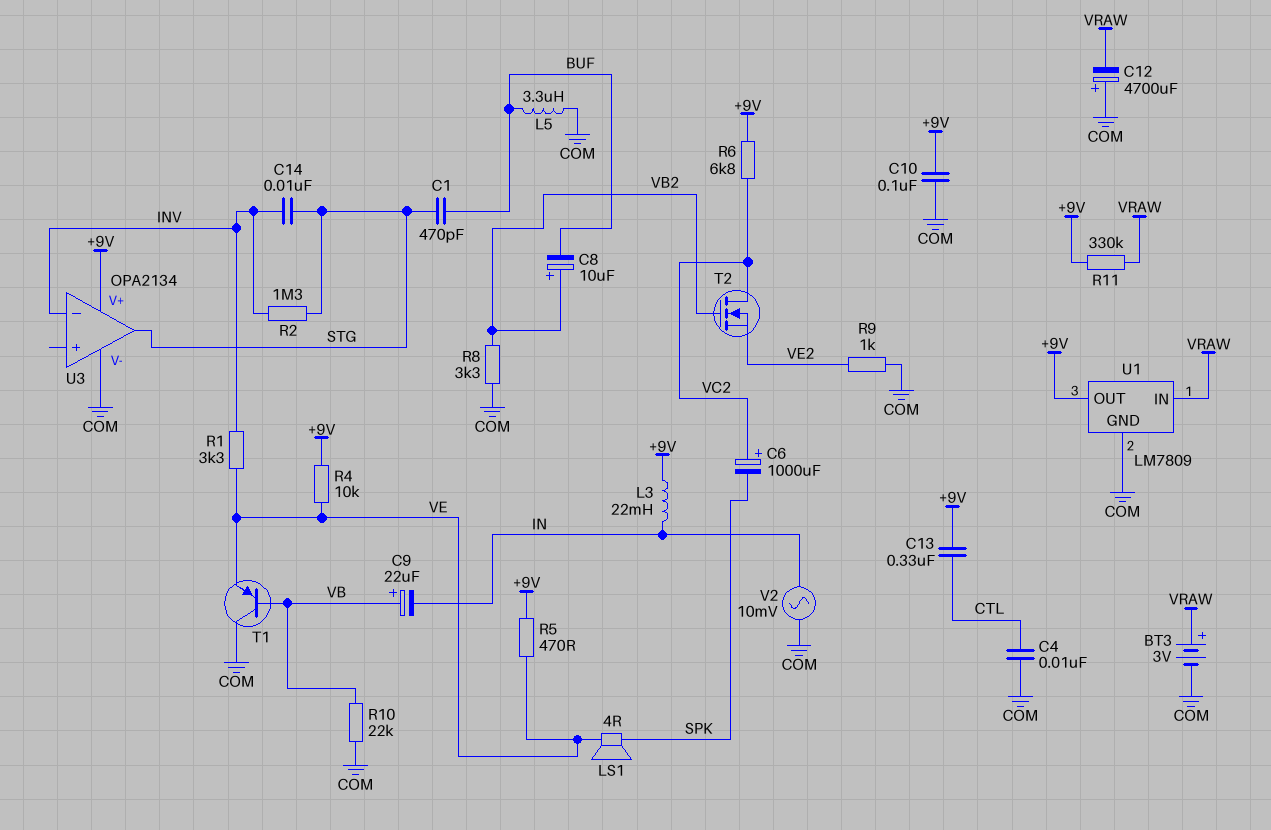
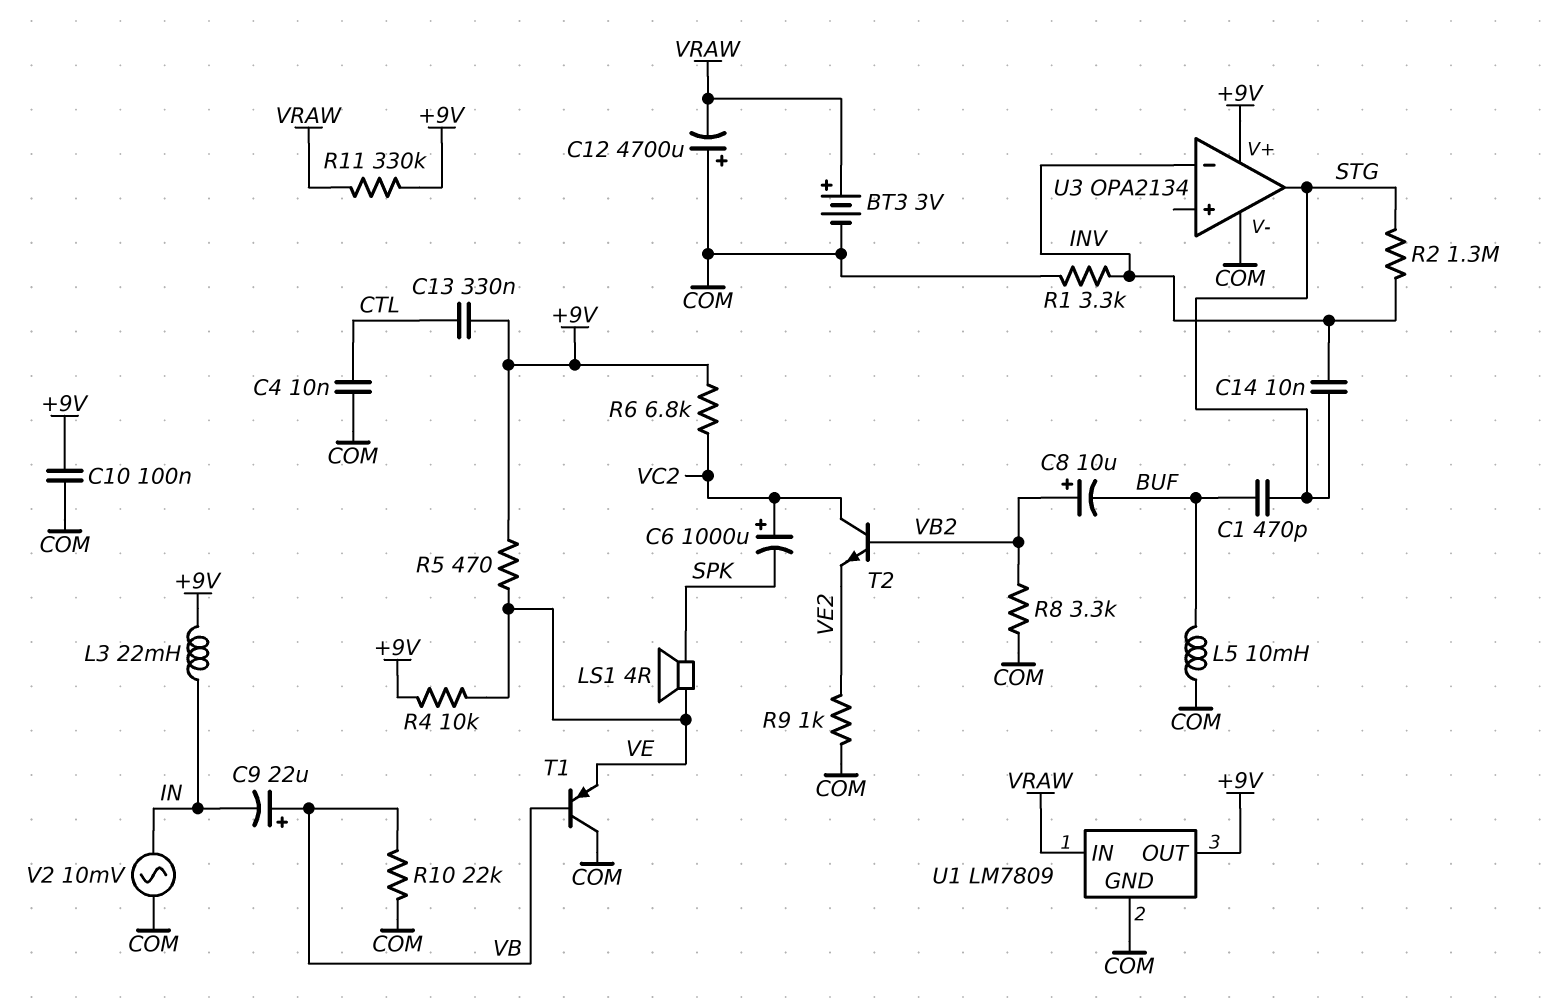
L5: 3.3uH (BUF, COM) -> 10mH (BUF, COM)
R1: 3.3k (INV, VE) -> 3.3k (COM, INV)
T2: NMOS (G VB2, D VC2, S VE2) -> NPN (B VB2, C VC2, E VE2)

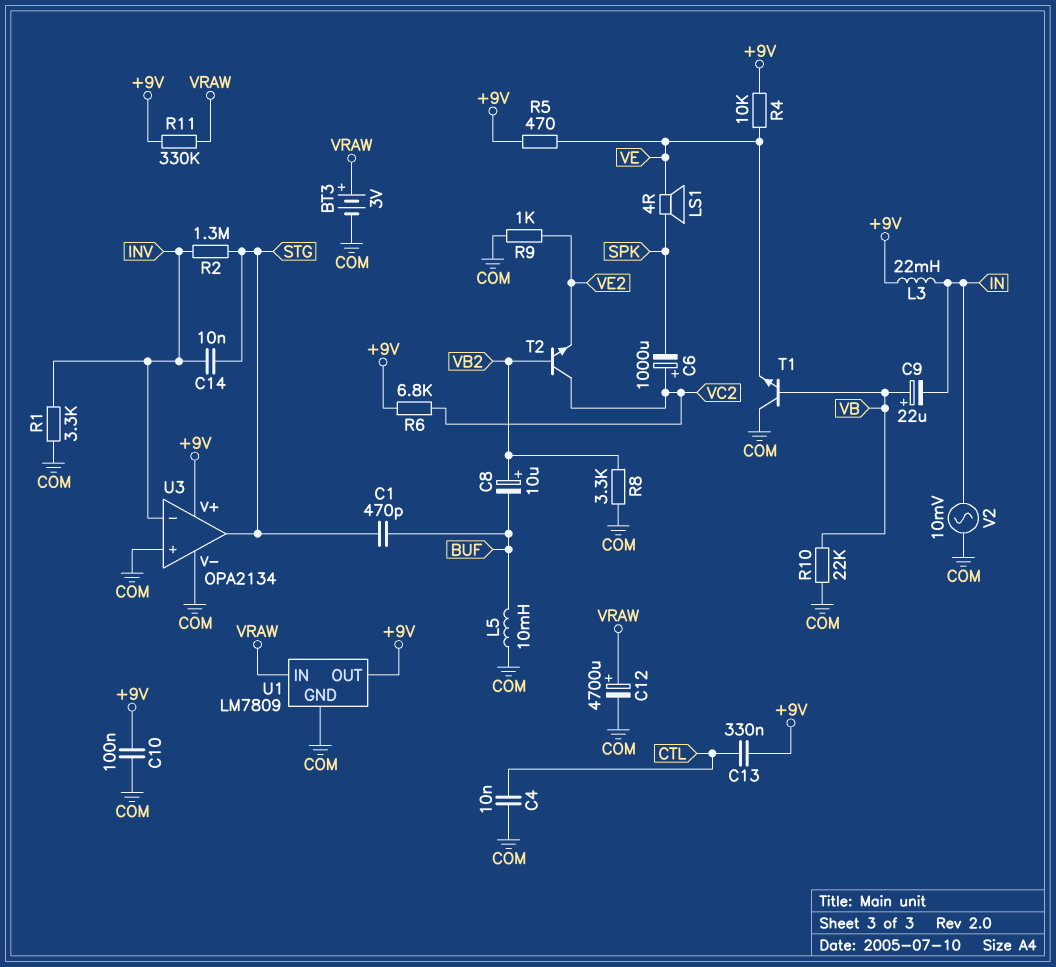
C12: 4700uF (plus COM, minus VRAW) -> 4700uF (plus VRAW, minus COM)
T1: PNP (B VB, C COM, E VE) -> NPN (B VB, C COM, E VE)
U3 pin in+: none -> COM

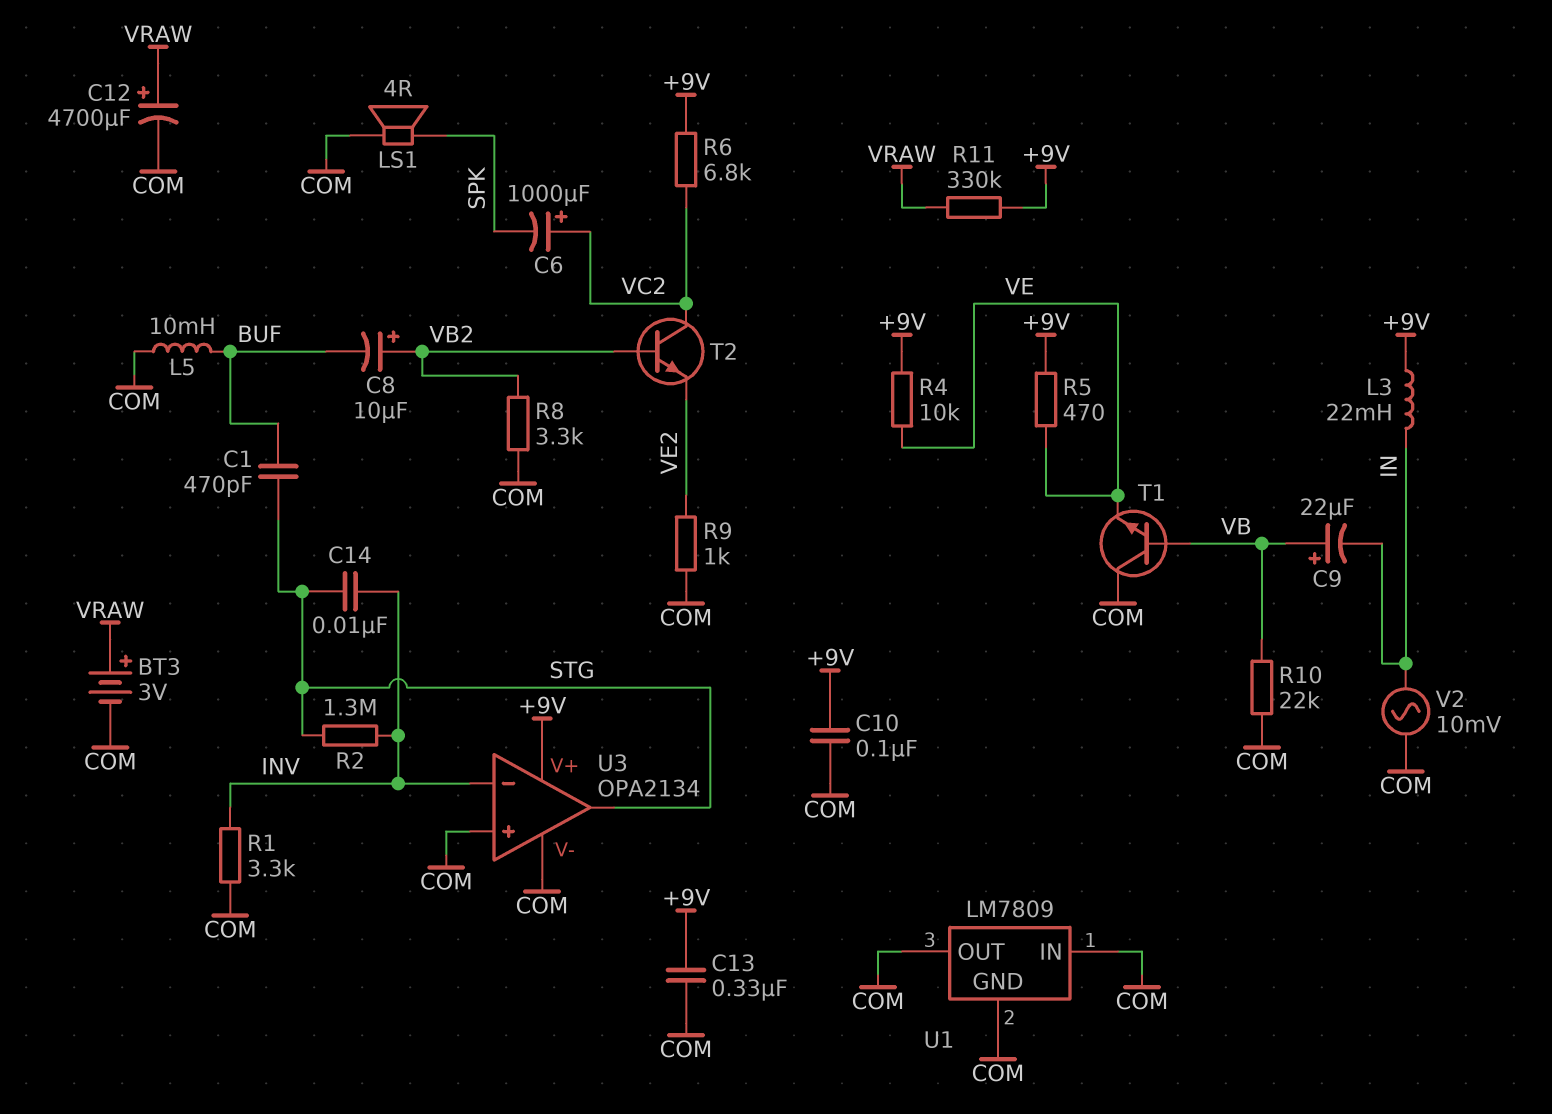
C4: 10nF (COM, CTL) -> none
C13: 330nF (+9V, CTL) -> 330nF (+9V, COM)
LS1: speaker 4R (SPK, VE) -> speaker 4R (COM, SPK)
U1 pin IN: VRAW -> COM
U1 pin OUT: +9V -> COM

